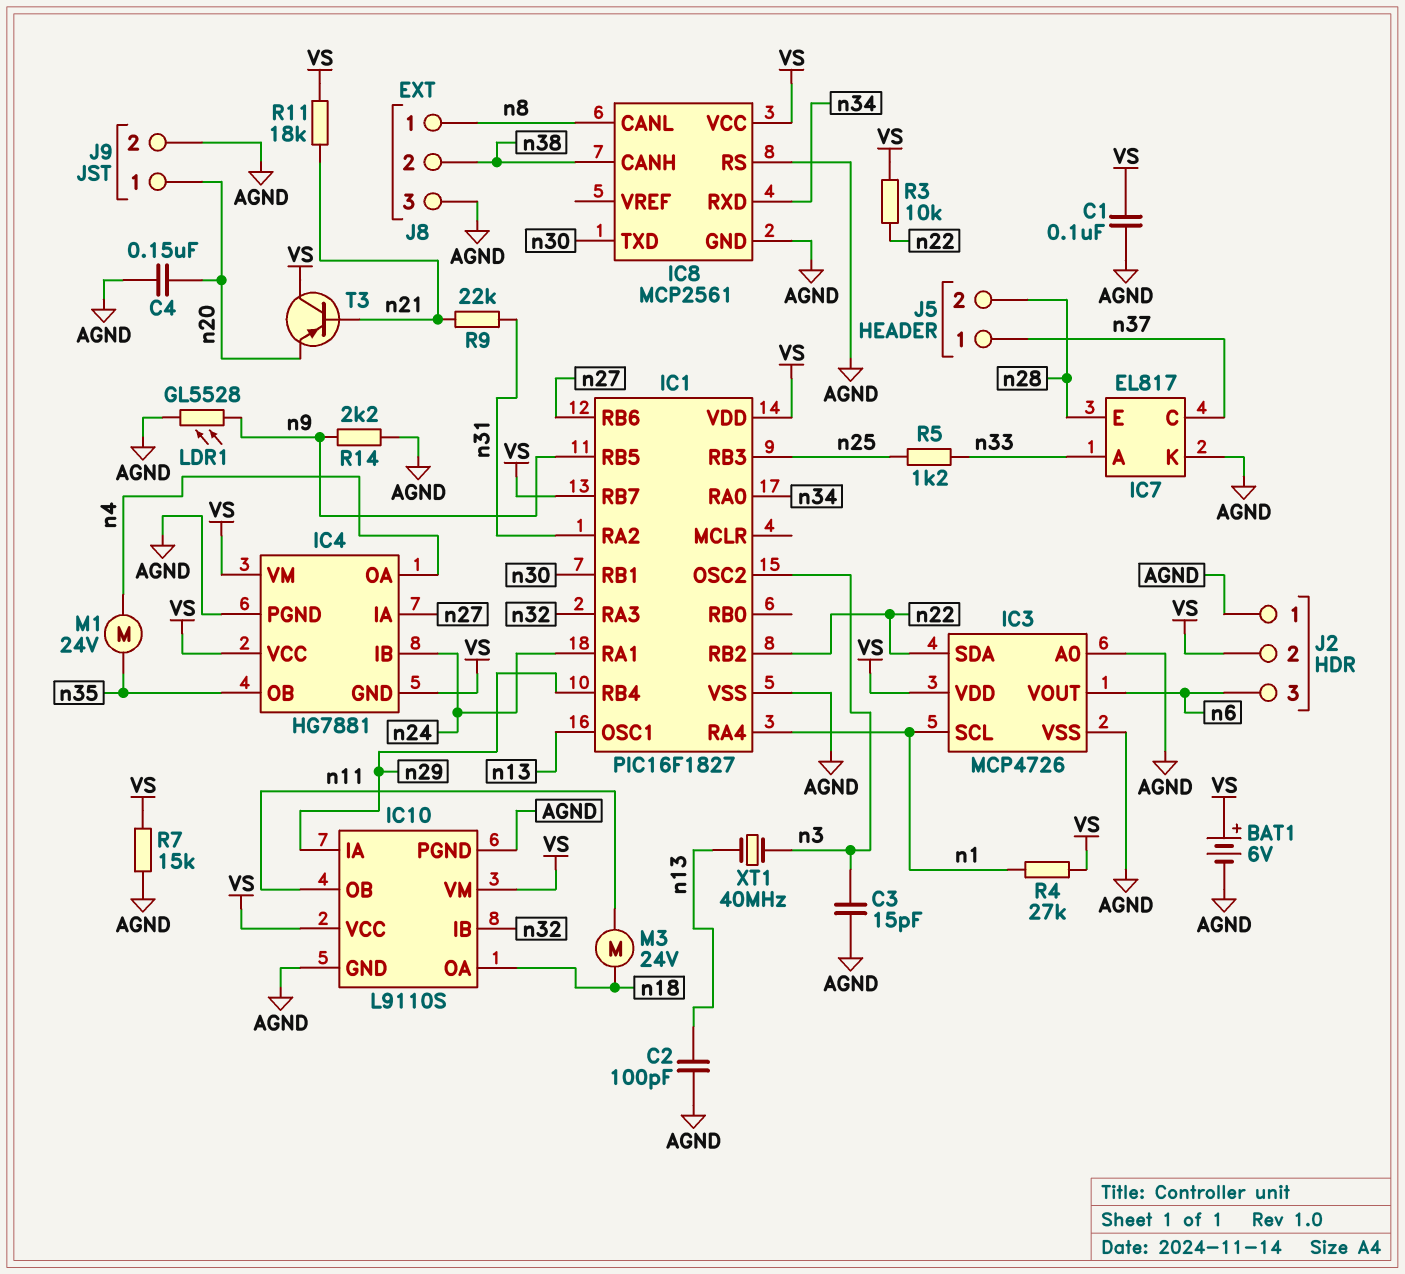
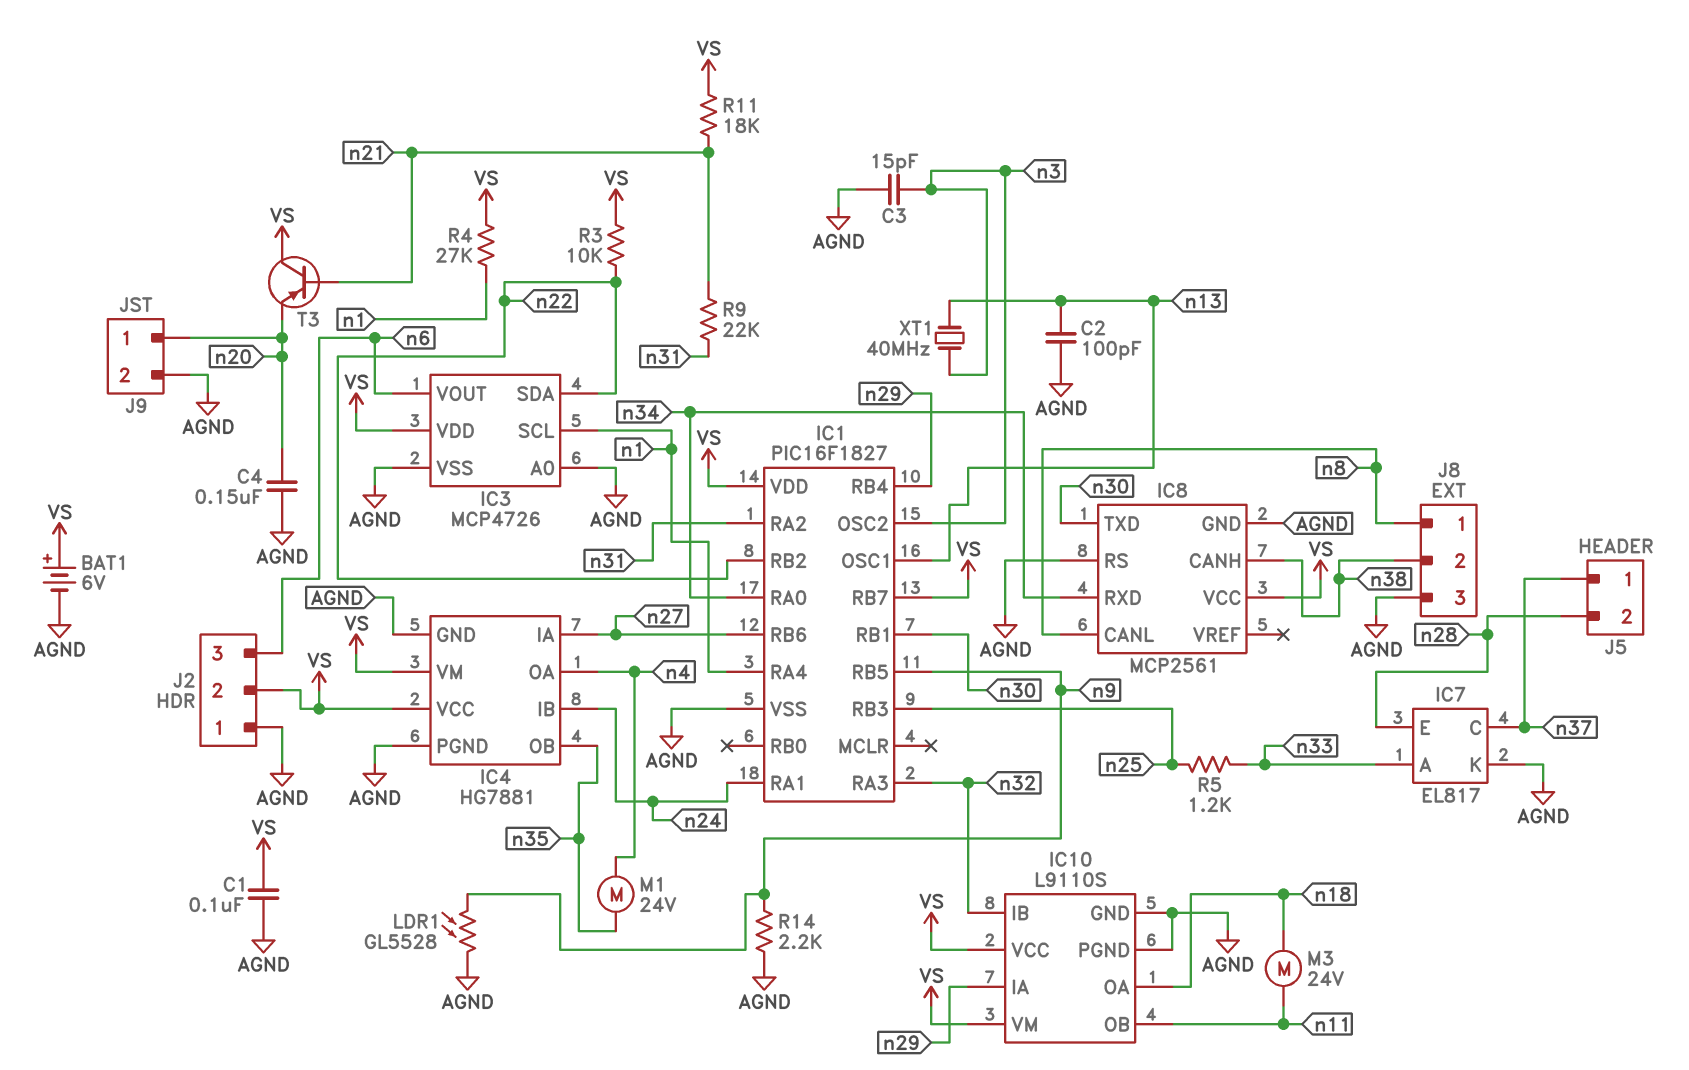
IC4 pin GND: VS -> AGND
R7: 15k (AGND, VS) -> none

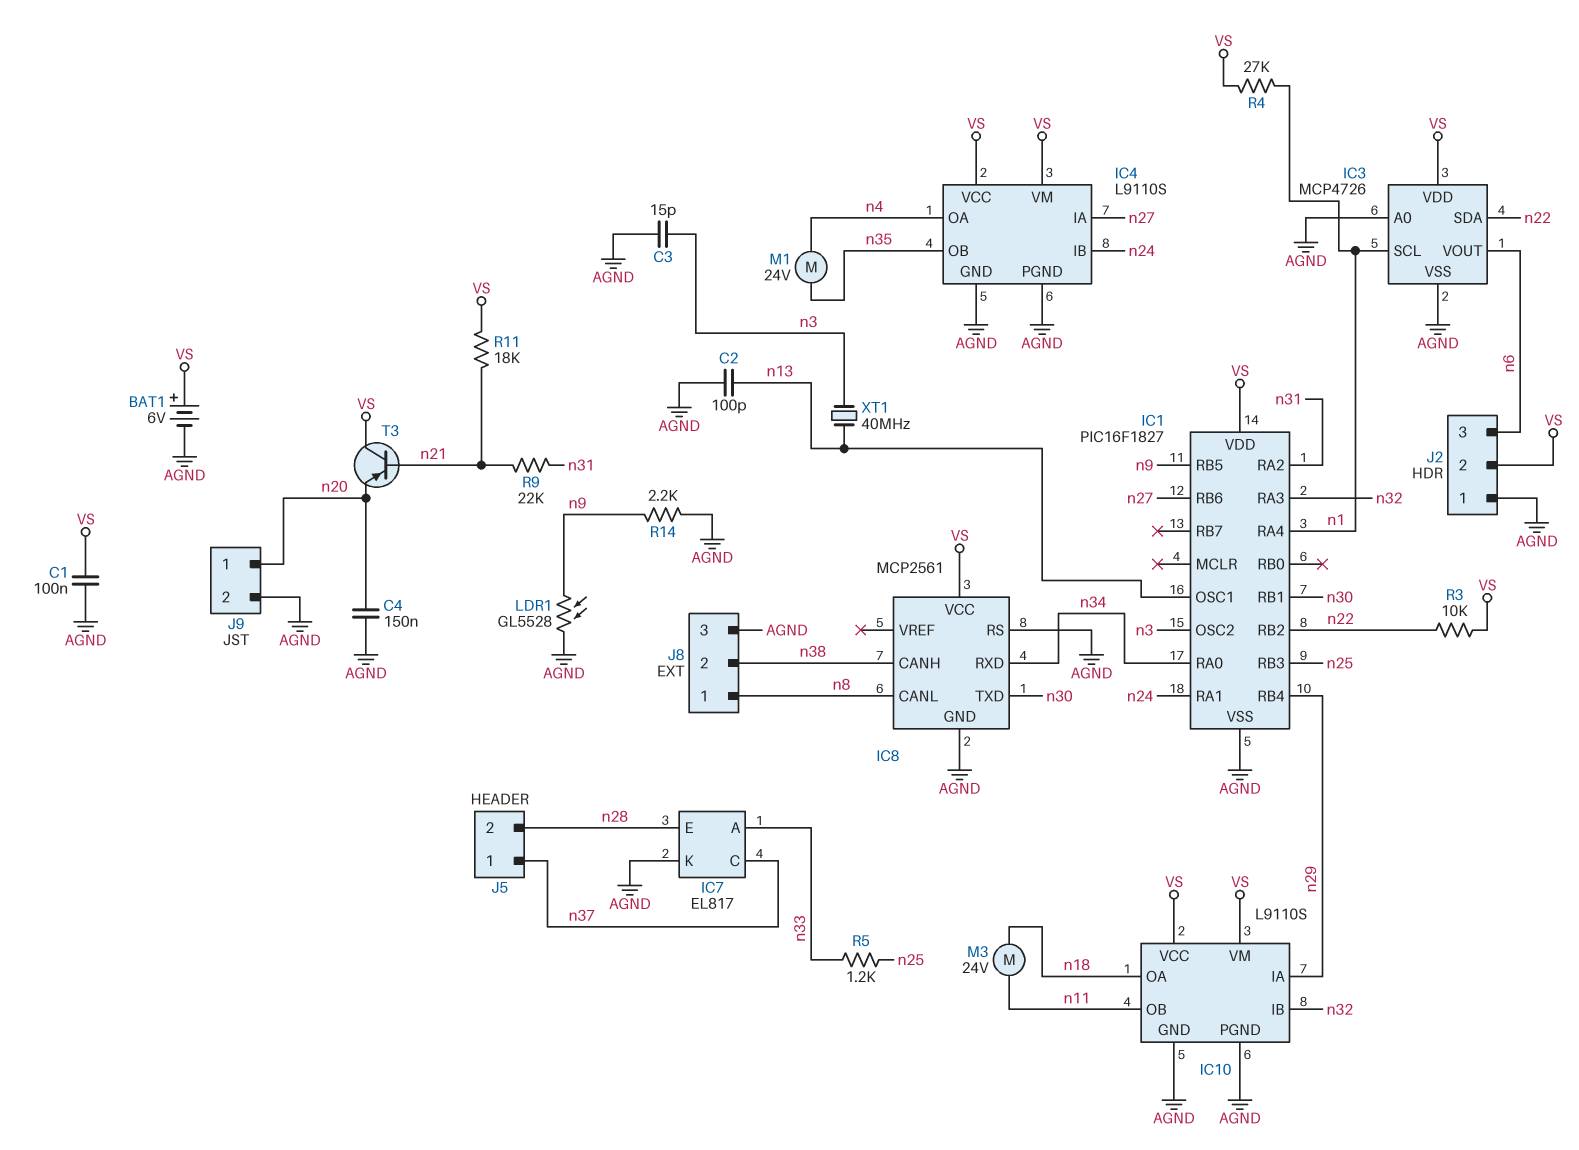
IC1 pin RB7: VS -> none
IC4: HG7881 -> L9110S

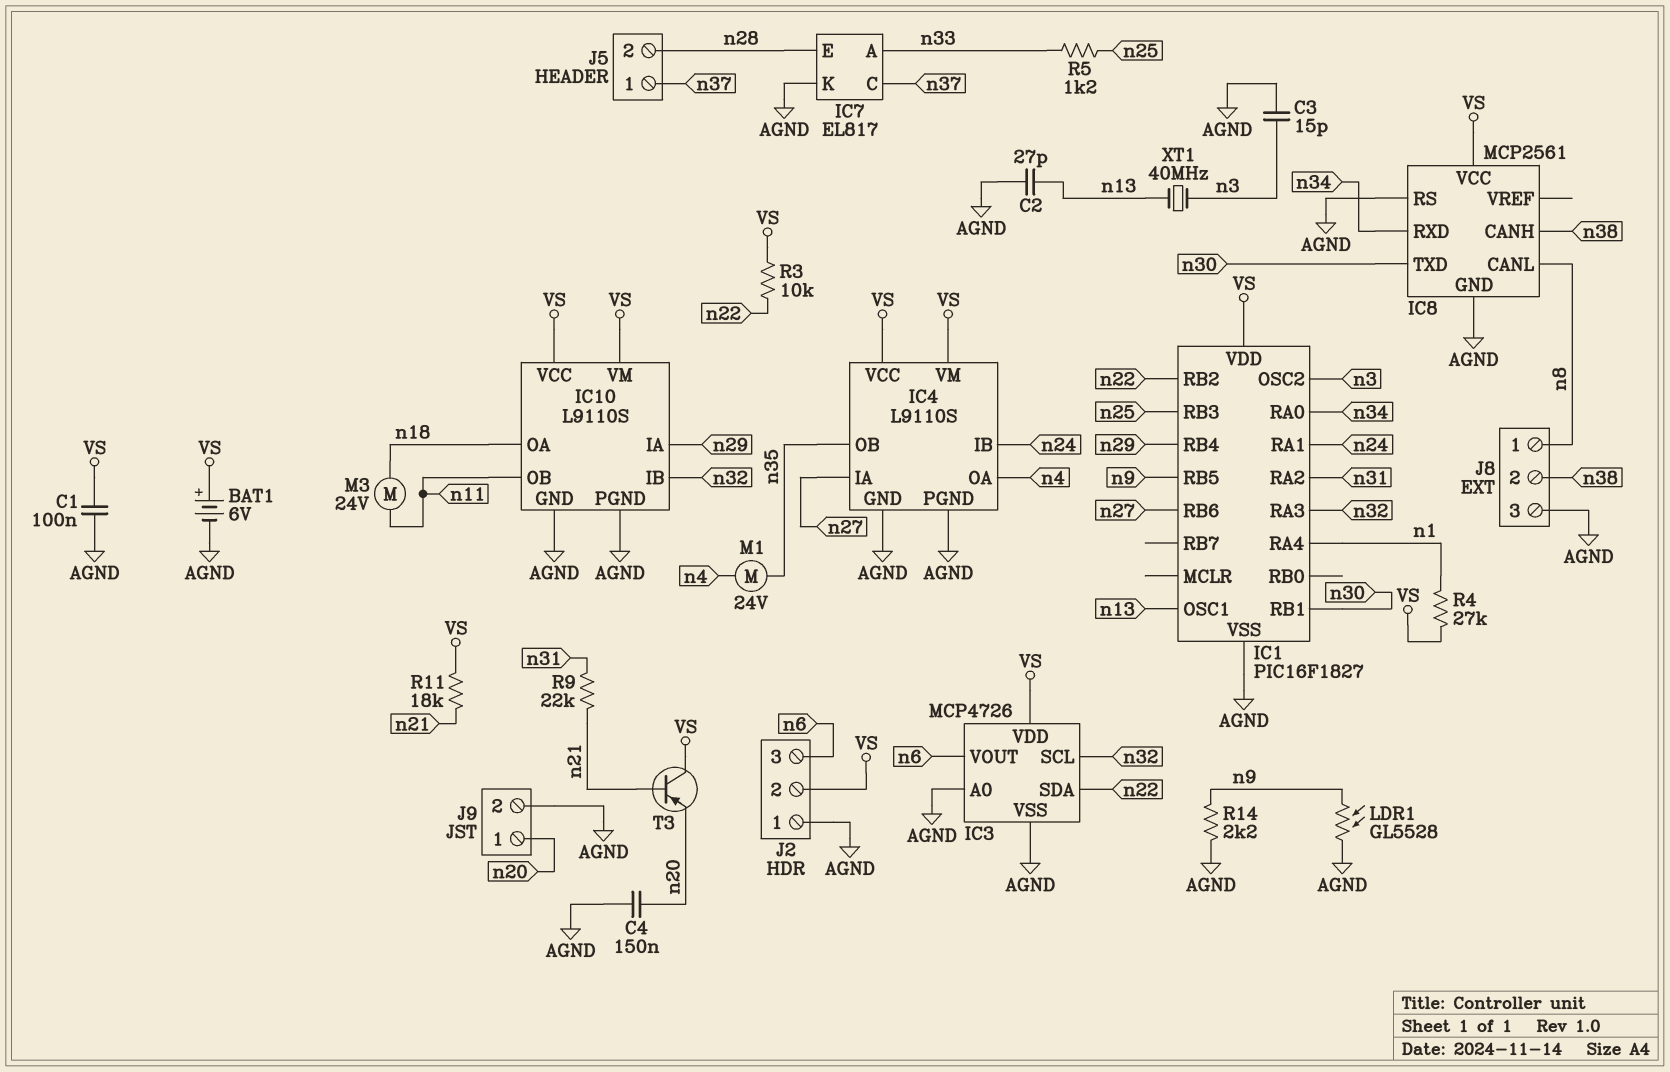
C2: 100pF (AGND, n13) -> 27pF (AGND, n13)
IC3 pin SCL: n1 -> n32

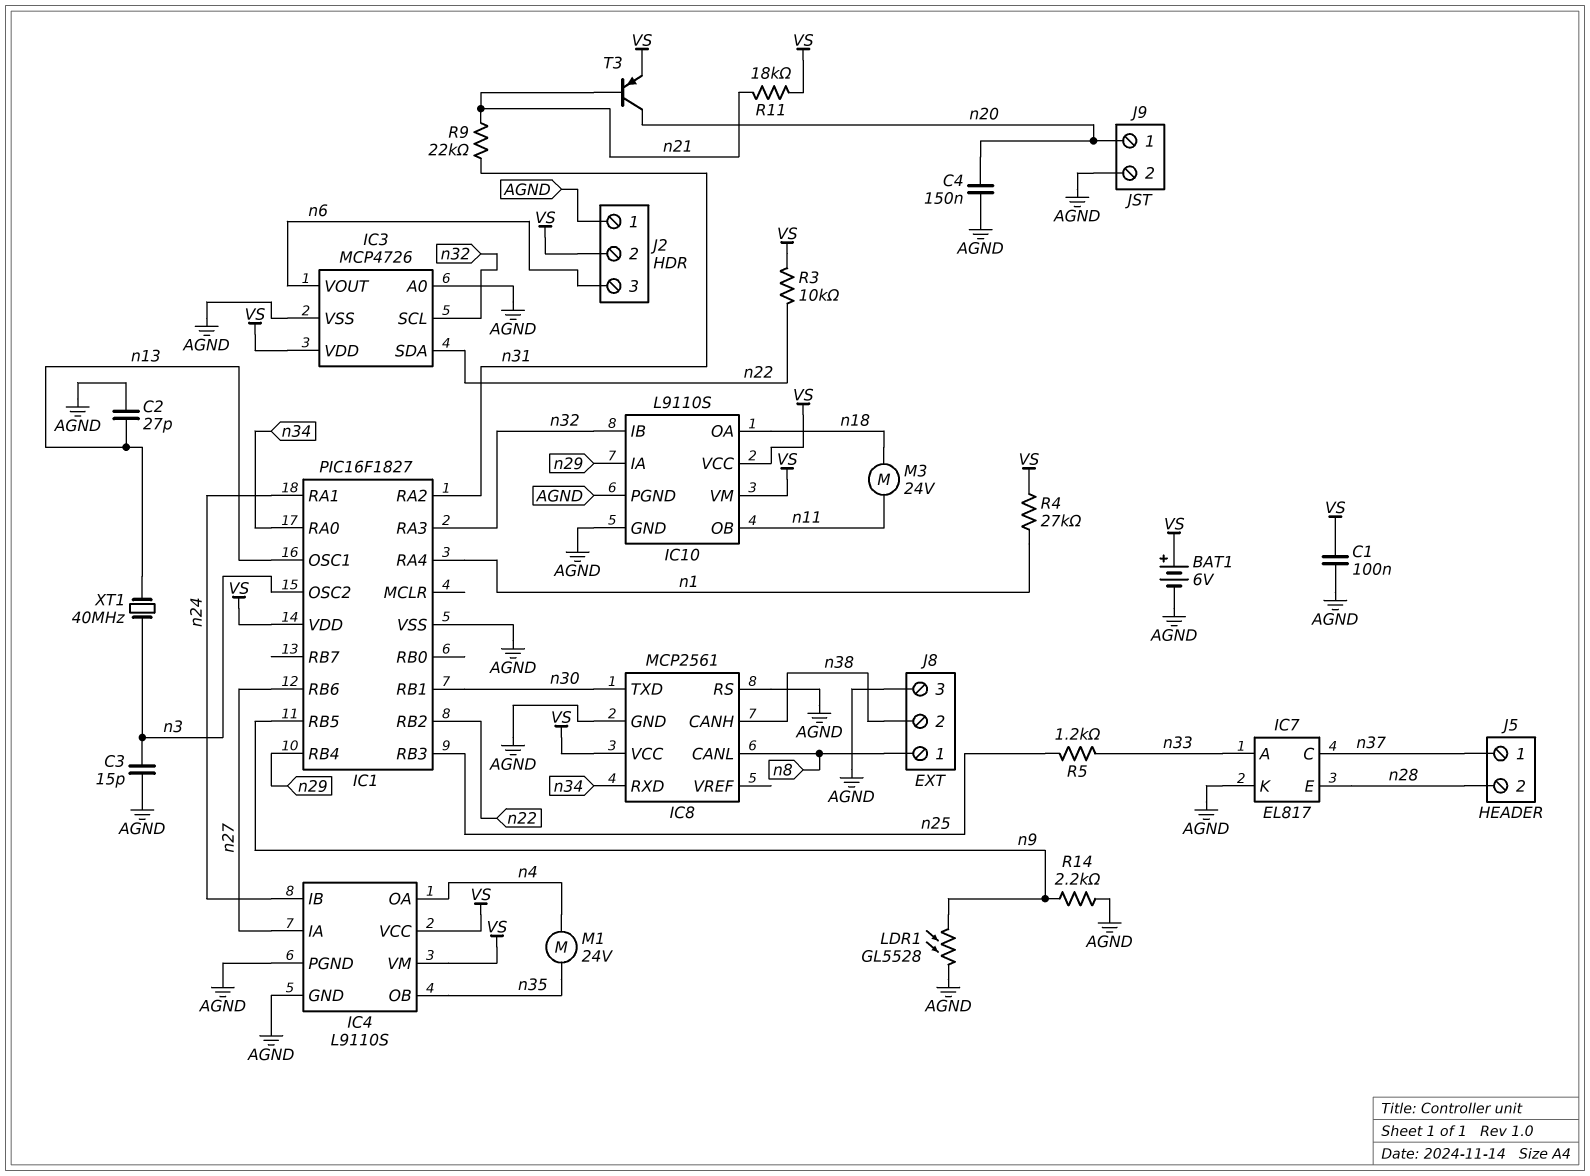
T3: PNP (B n21, C VS, E n20) -> PNP (B n21, C n20, E VS)

